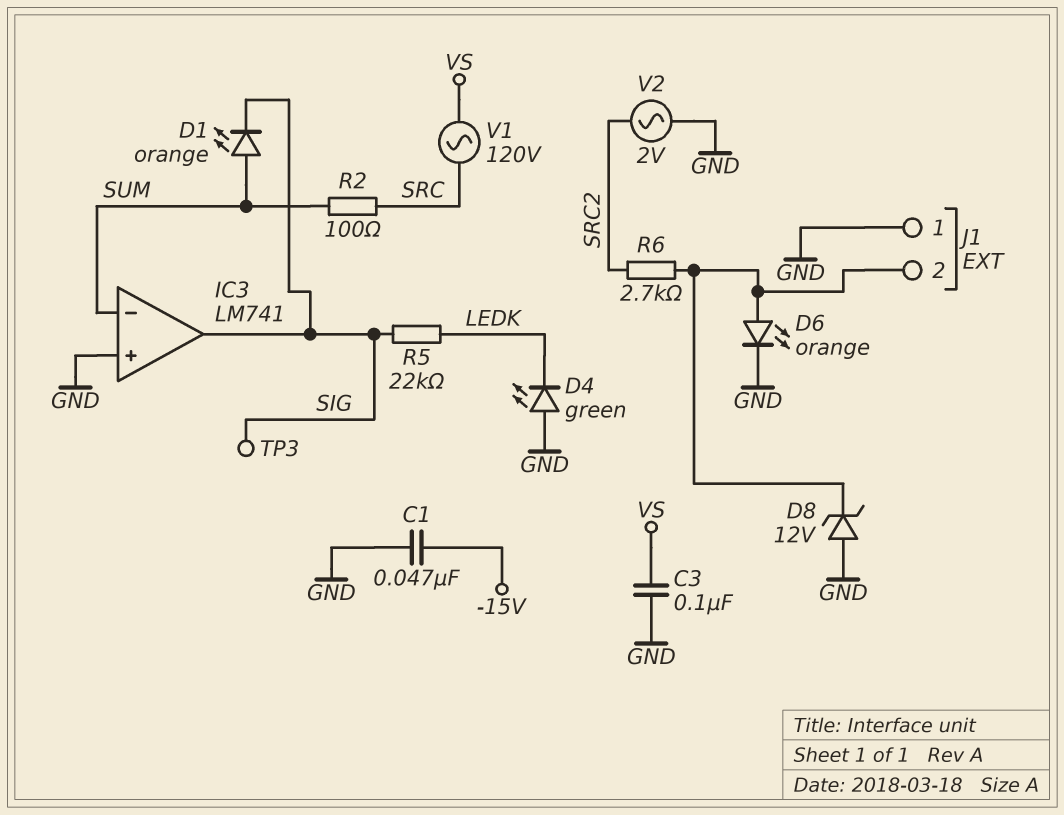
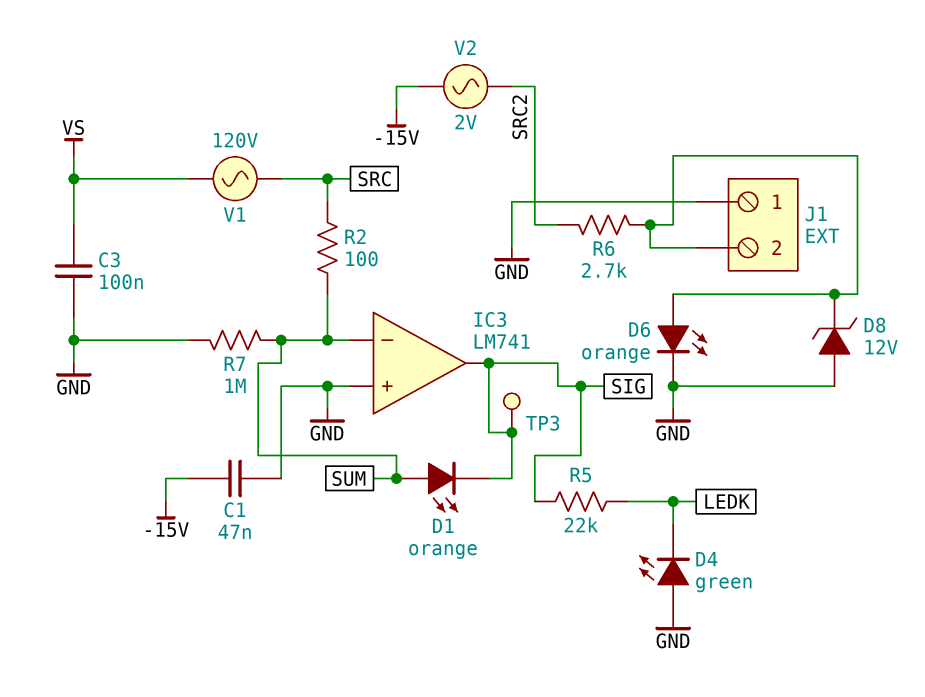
R7: none -> 1M (GND, SUM)
V2: AC 2V (GND, SRC2) -> AC 2V (-15V, SRC2)

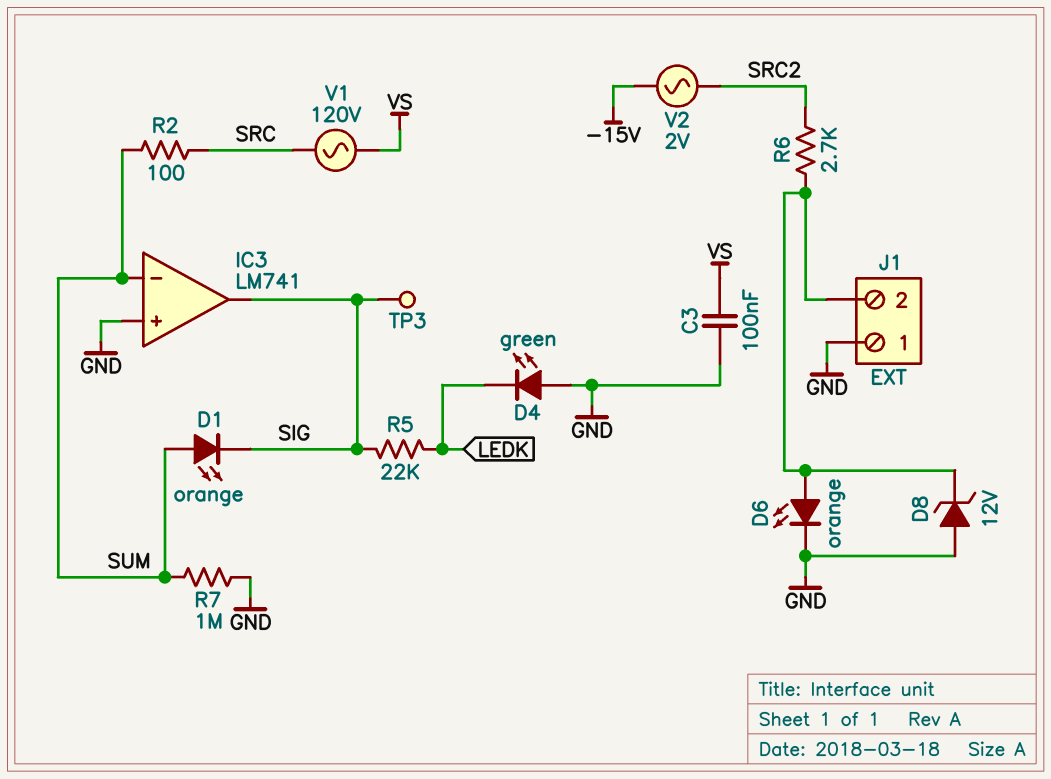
C1: 47nF (-15V, GND) -> none

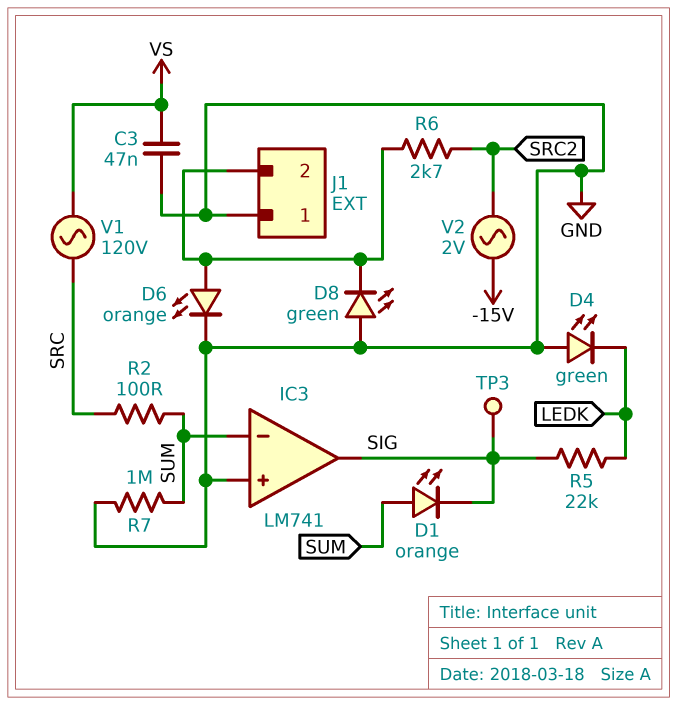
C3: 100nF (GND, VS) -> 47nF (GND, VS)
D8: zener 12V (A GND, K J1/2) -> LED green (A GND, K J1/2)

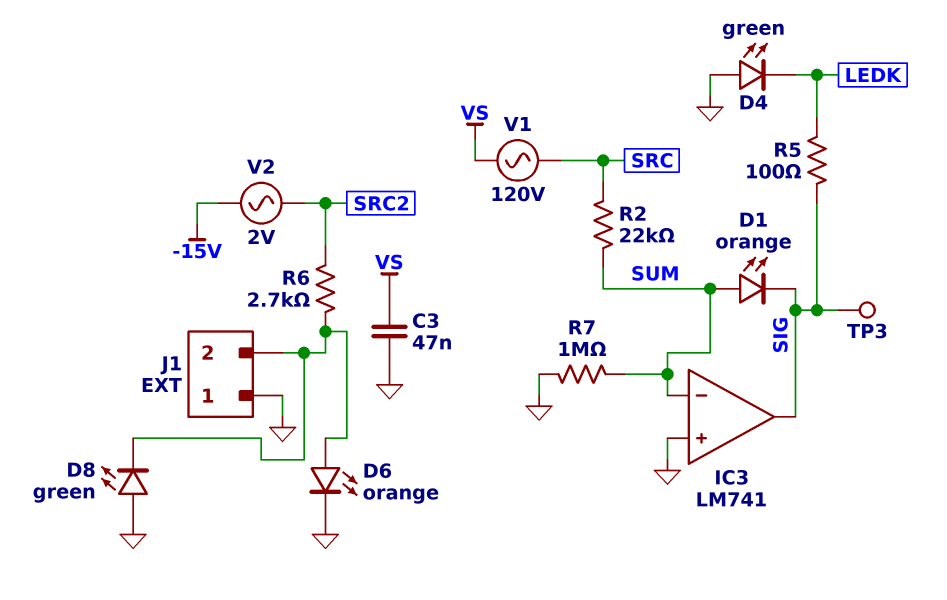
R2: 100 (SRC, SUM) -> 22k (SRC, SUM)
R5: 22k (LEDK, SIG) -> 100 (LEDK, SIG)

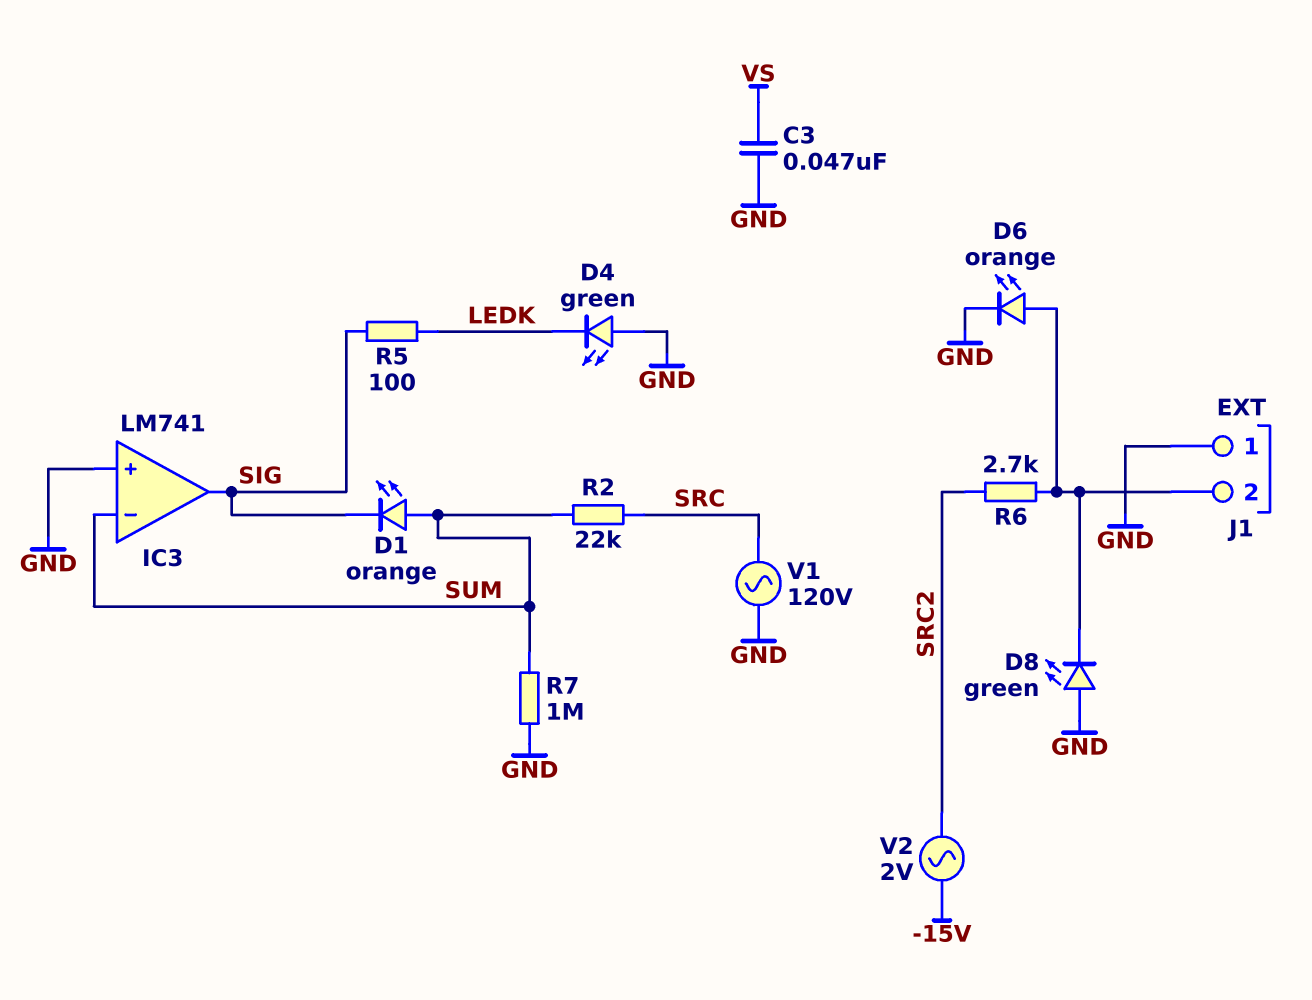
TP3: test point (SIG) -> none
V1: AC 120V (SRC, VS) -> AC 120V (GND, SRC)

